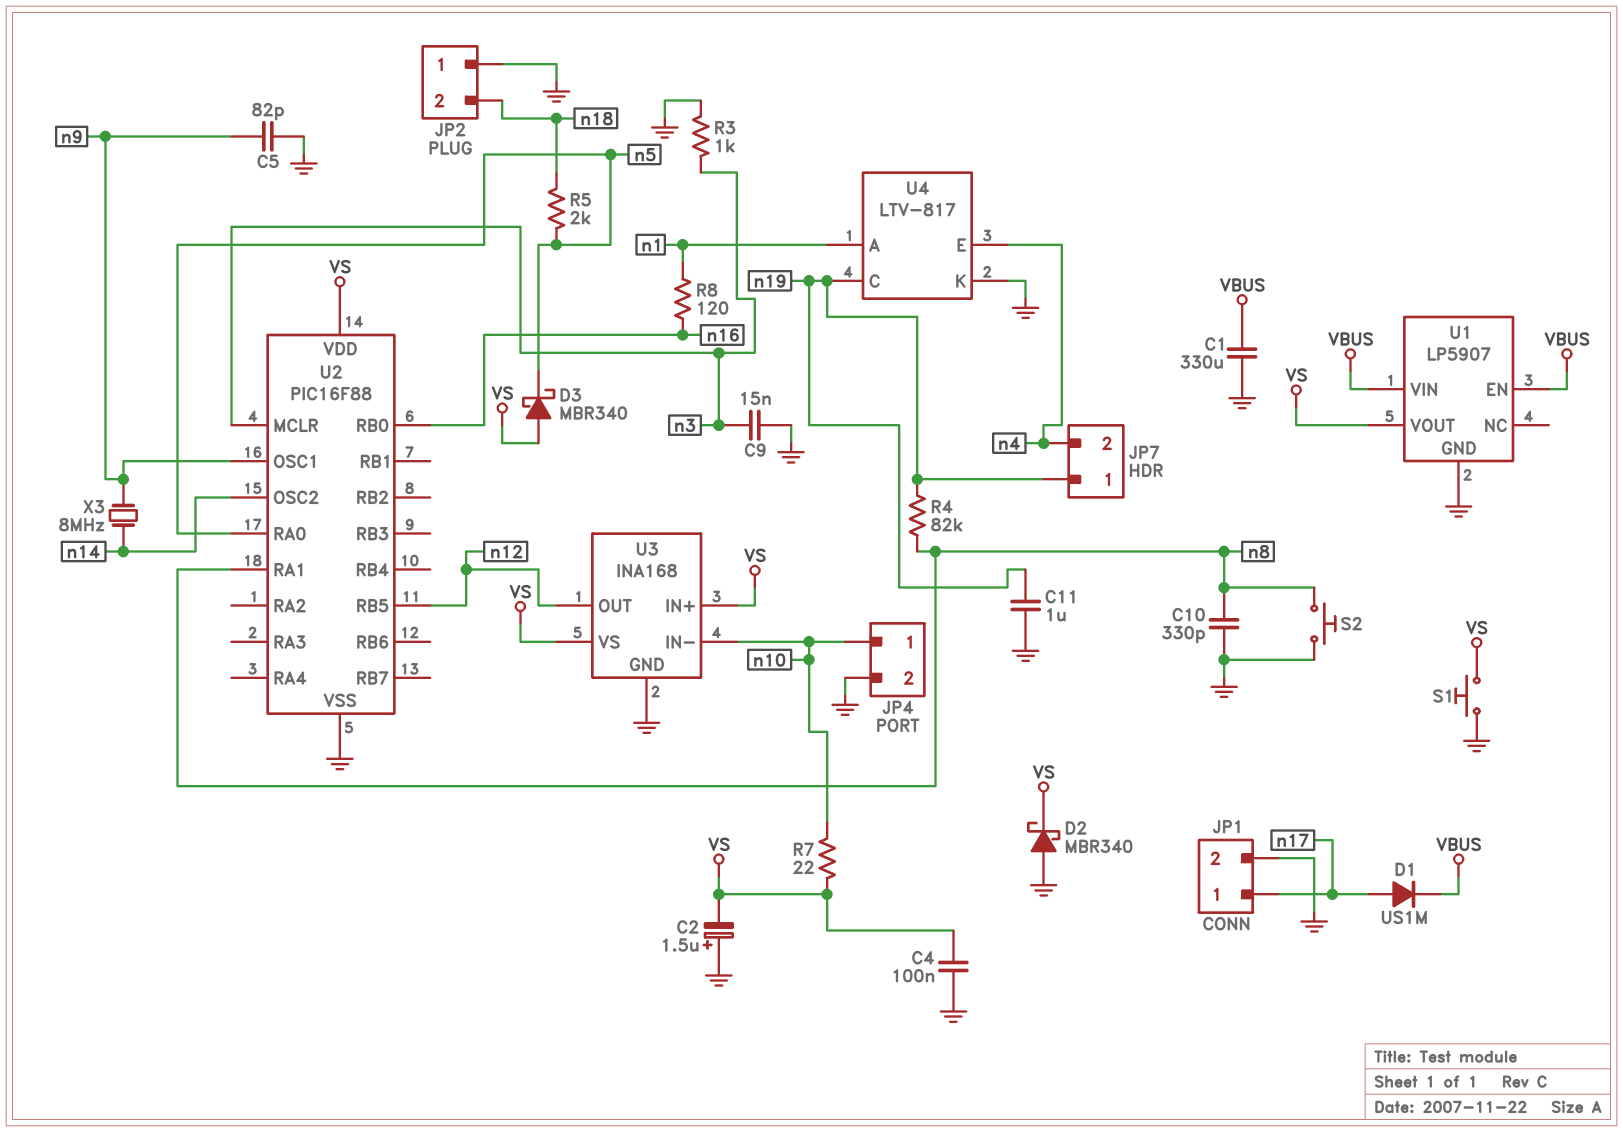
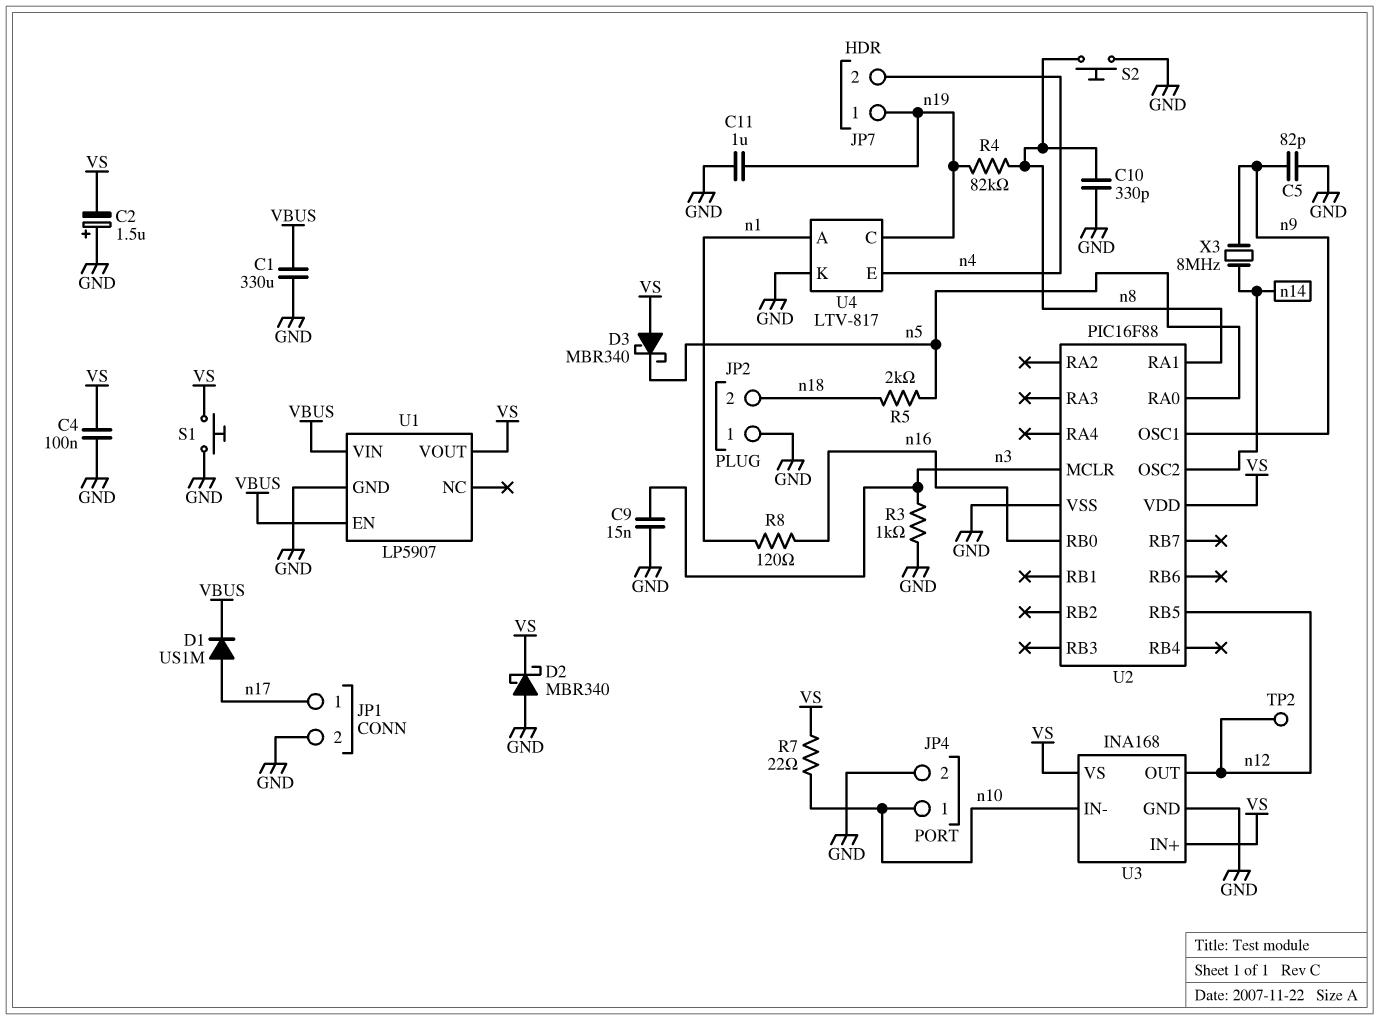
TP2: none -> test point (n12)

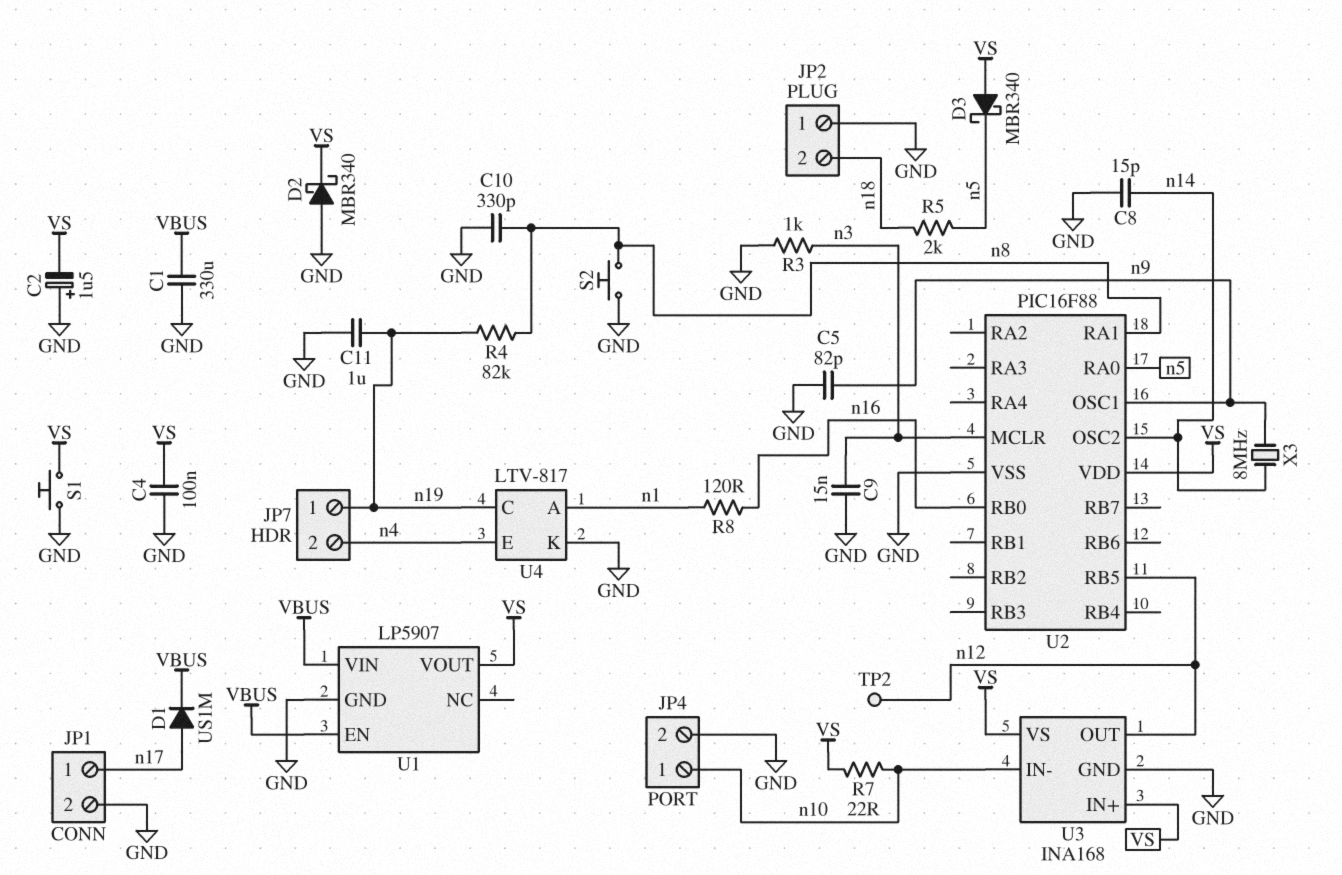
C8: none -> 15pF (GND, n14)

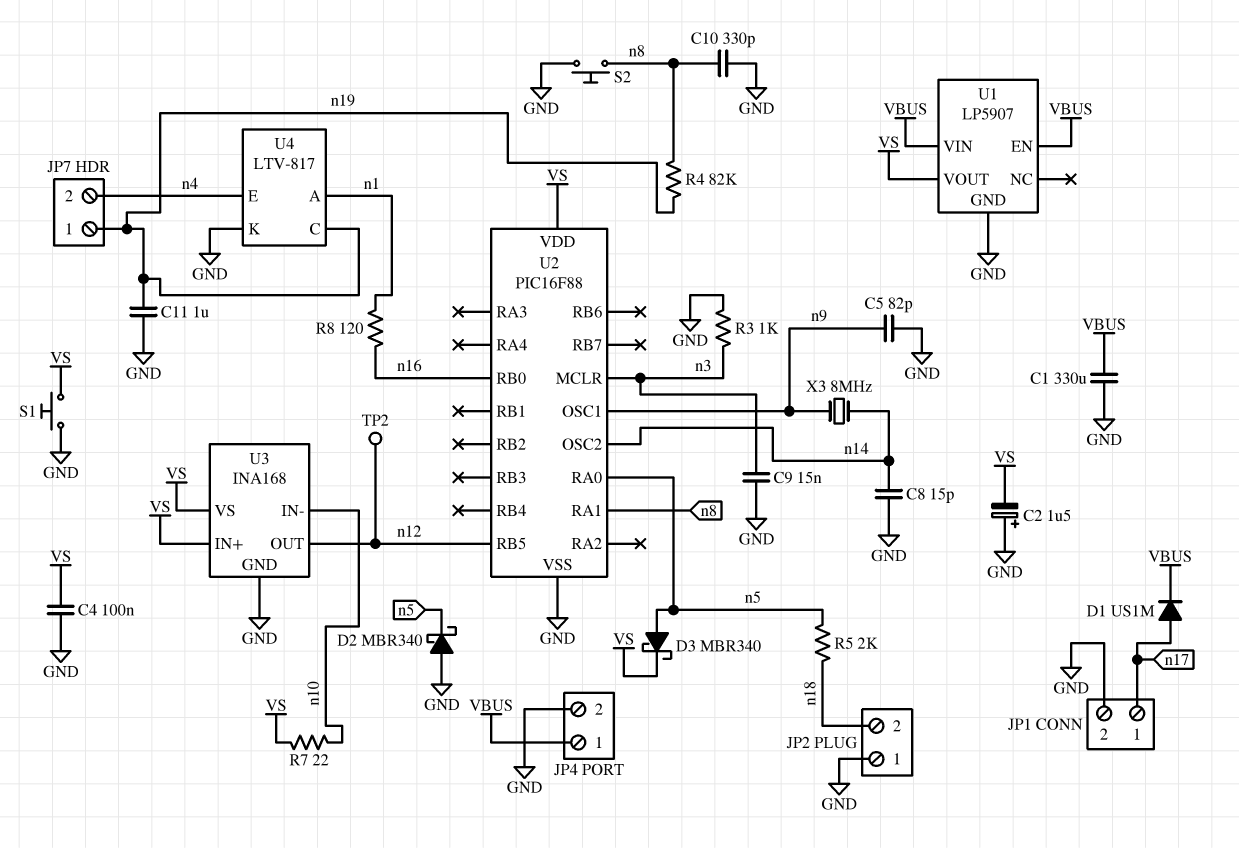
D2: schottky MBR340 (A GND, K VS) -> schottky MBR340 (A GND, K n5)
D3: schottky MBR340 (A VS, K n5) -> schottky MBR340 (A n5, K VS)
JP4 pin 1: n10 -> VBUS

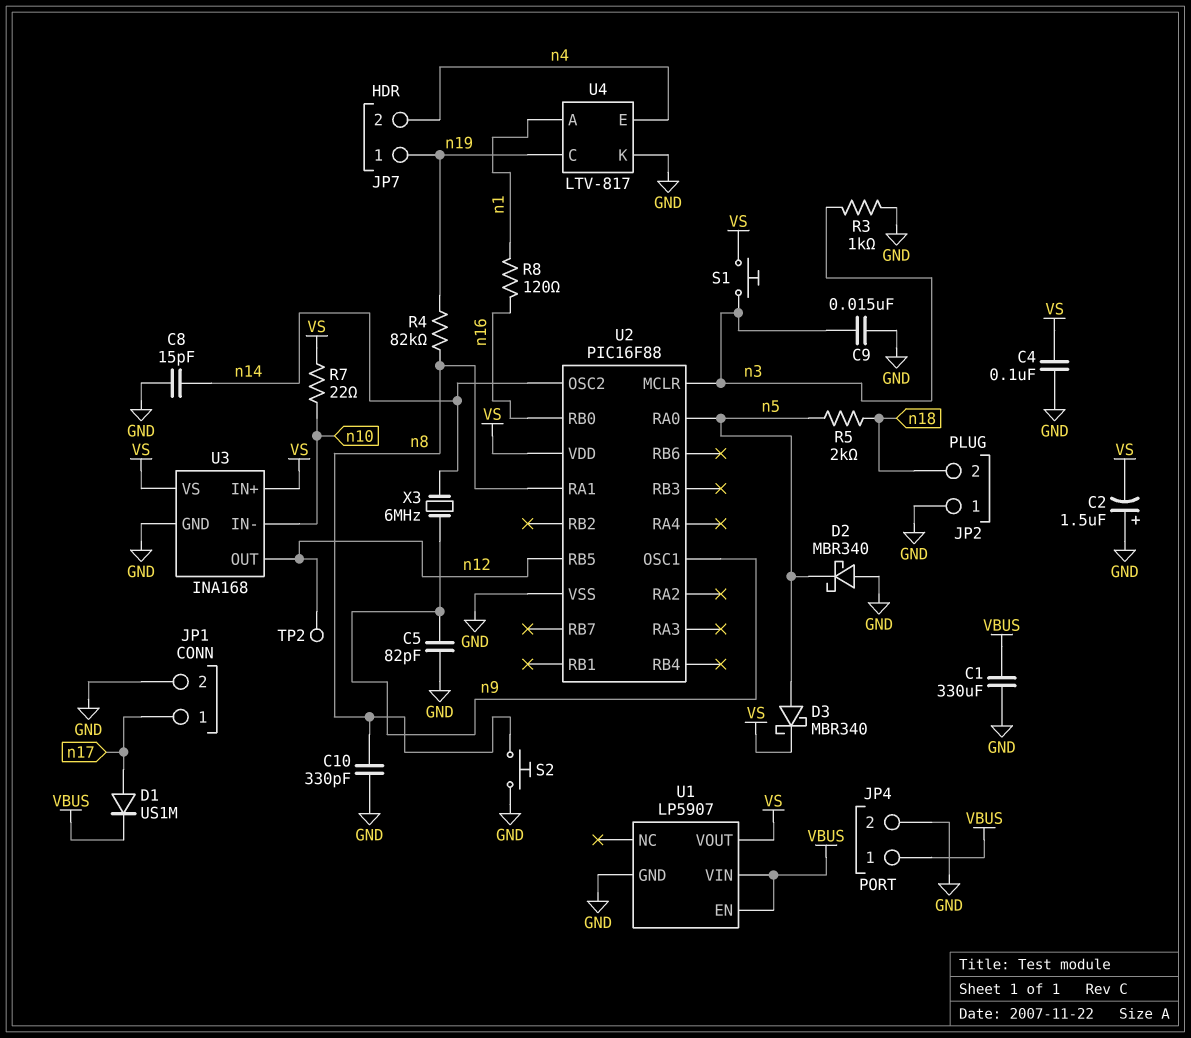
C11: 1uF (GND, n19) -> none
S1: button (GND, VS) -> button (VS, n3)
X3: 8MHz (n9, n14) -> 6MHz (n9, n14)

